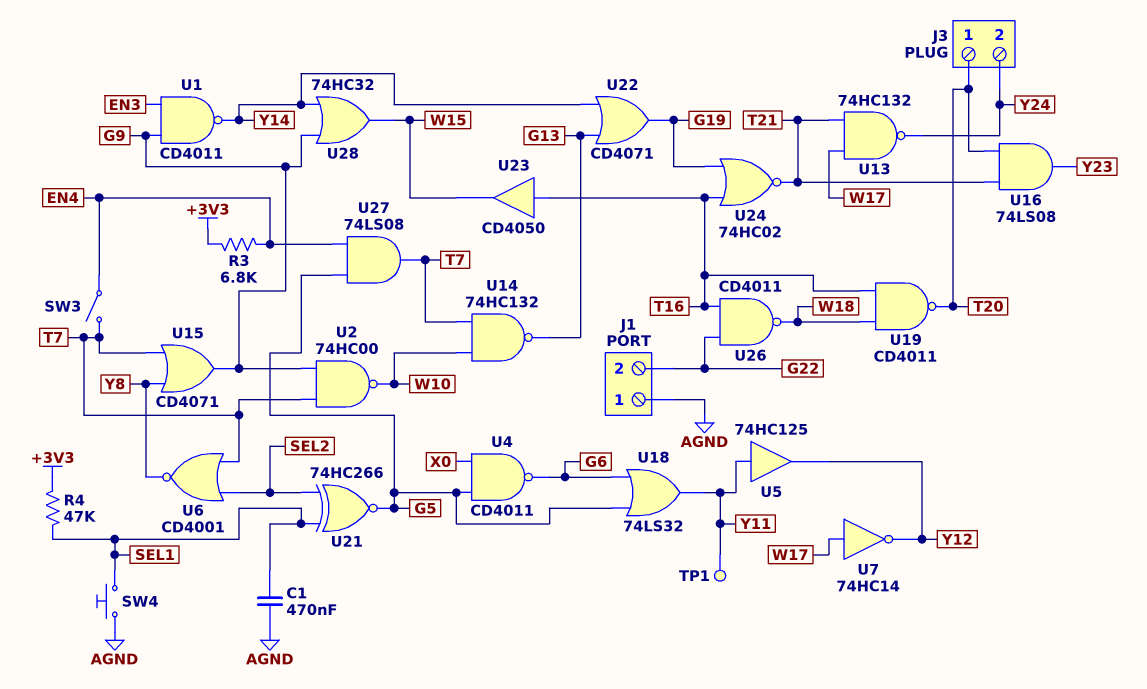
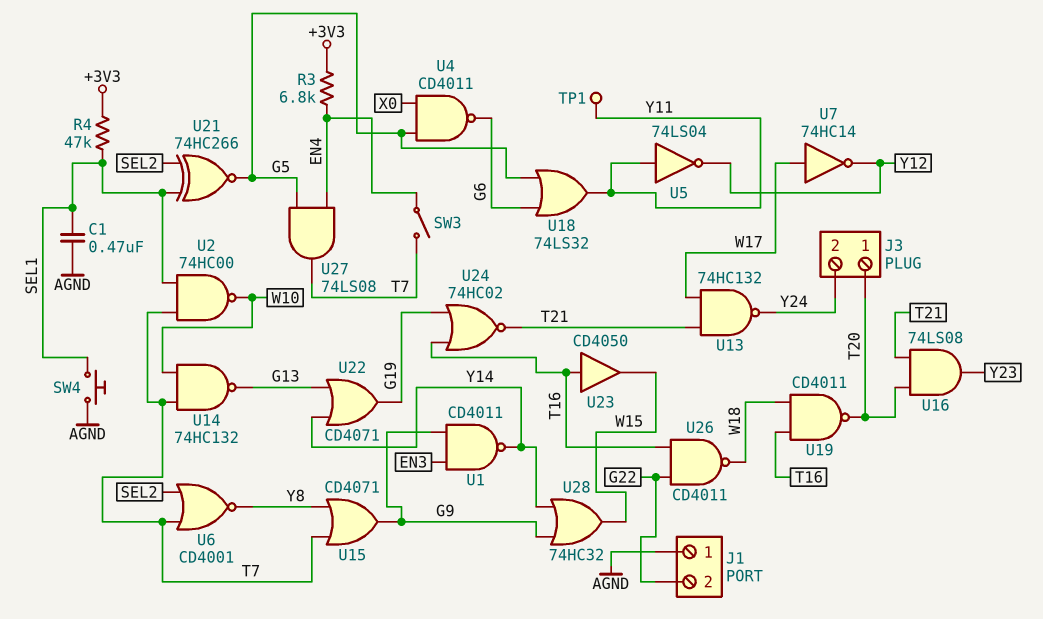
U2: NAND 74HC00 (in G9, in T7, out W10) -> NAND 74HC00 (in SEL1, in T7, out W10)
U5: buffer 74HC125 (in Y11, out Y12) -> NOT 74LS04 (in Y11, out Y12)

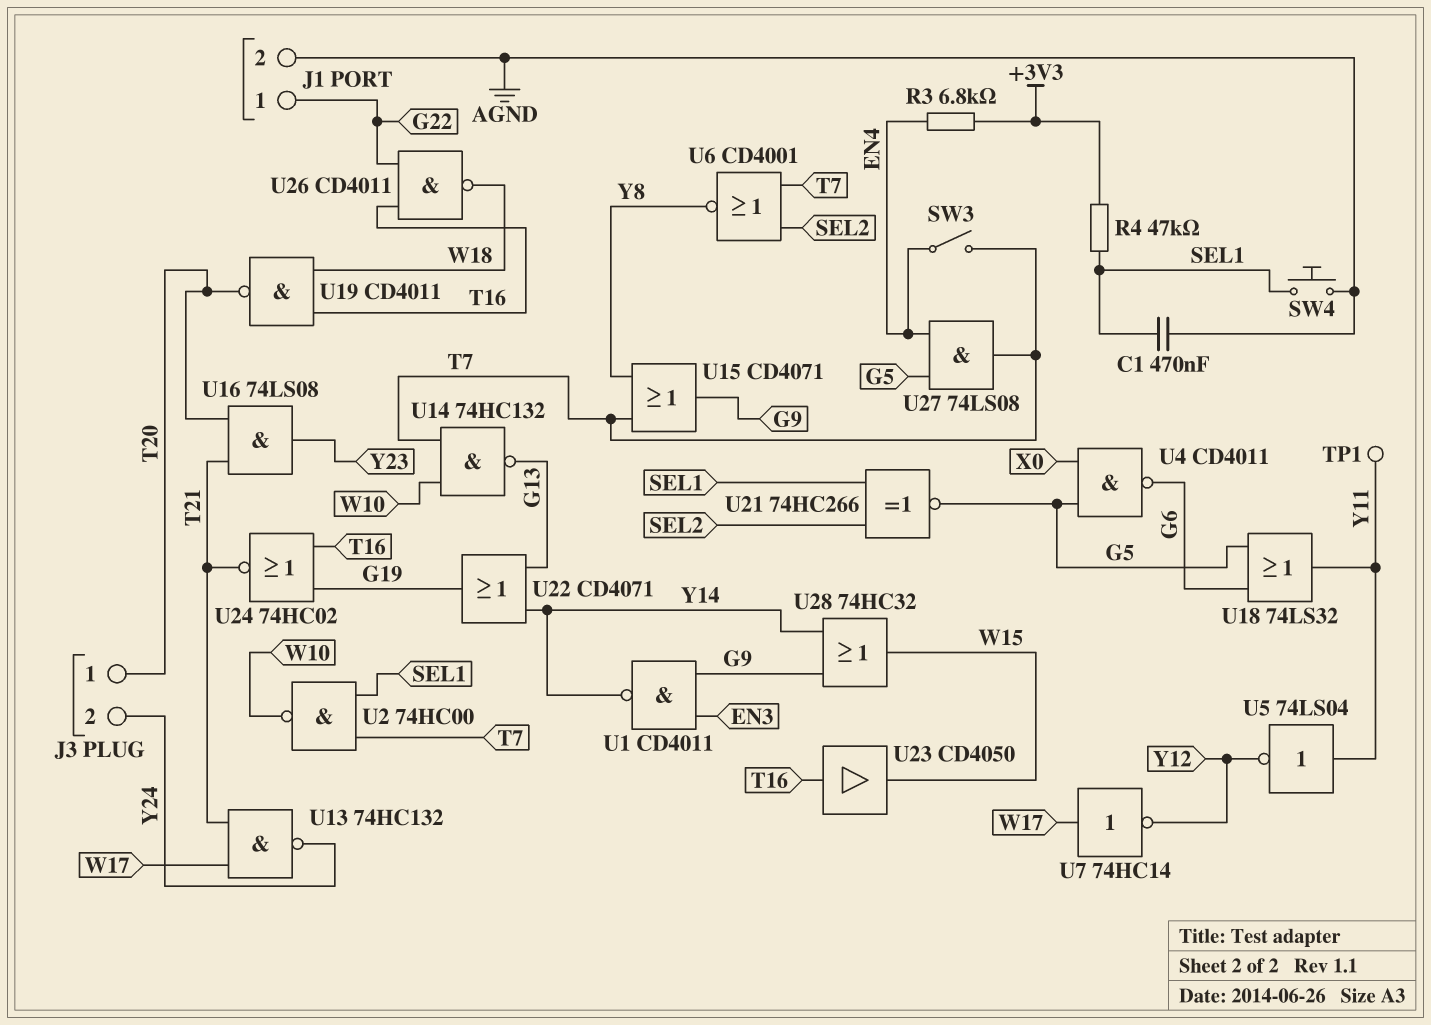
J1 pin 1: AGND -> G22
J1 pin 2: G22 -> AGND

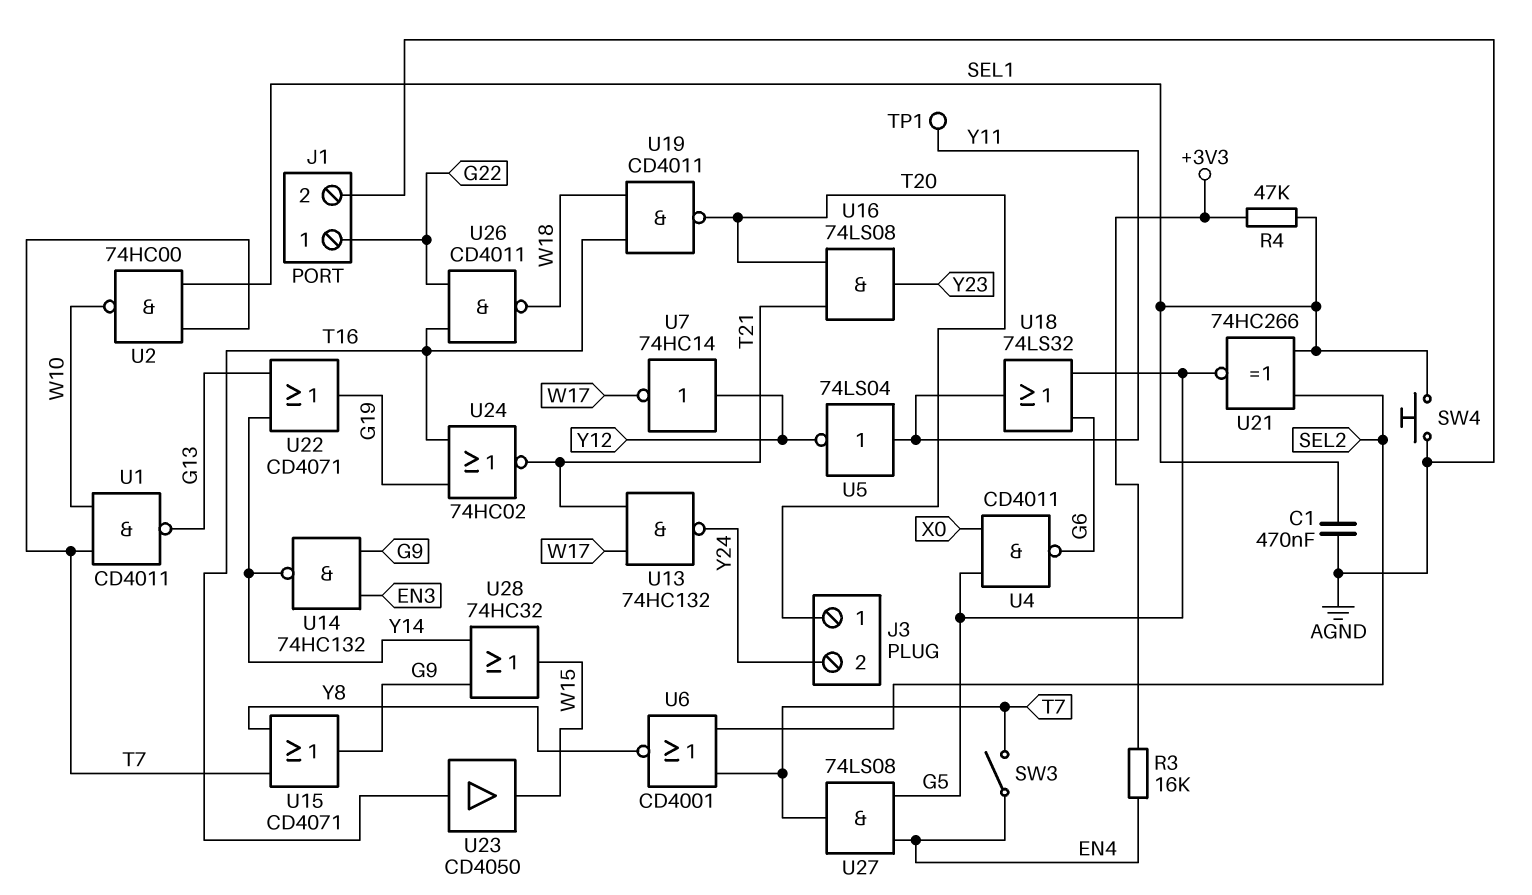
R3: 6.8k (+3V3, EN4) -> 16k (+3V3, EN4)
U1: NAND CD4011 (in EN3, in G9, out Y14) -> NAND CD4011 (in T7, in W10, out G13)
U7: NOT 74HC14 (in W17, out Y12) -> NOT 74HC14 (in Y12, out W17)
U14: NAND 74HC132 (in T7, in W10, out G13) -> NAND 74HC132 (in EN3, in G9, out Y14)

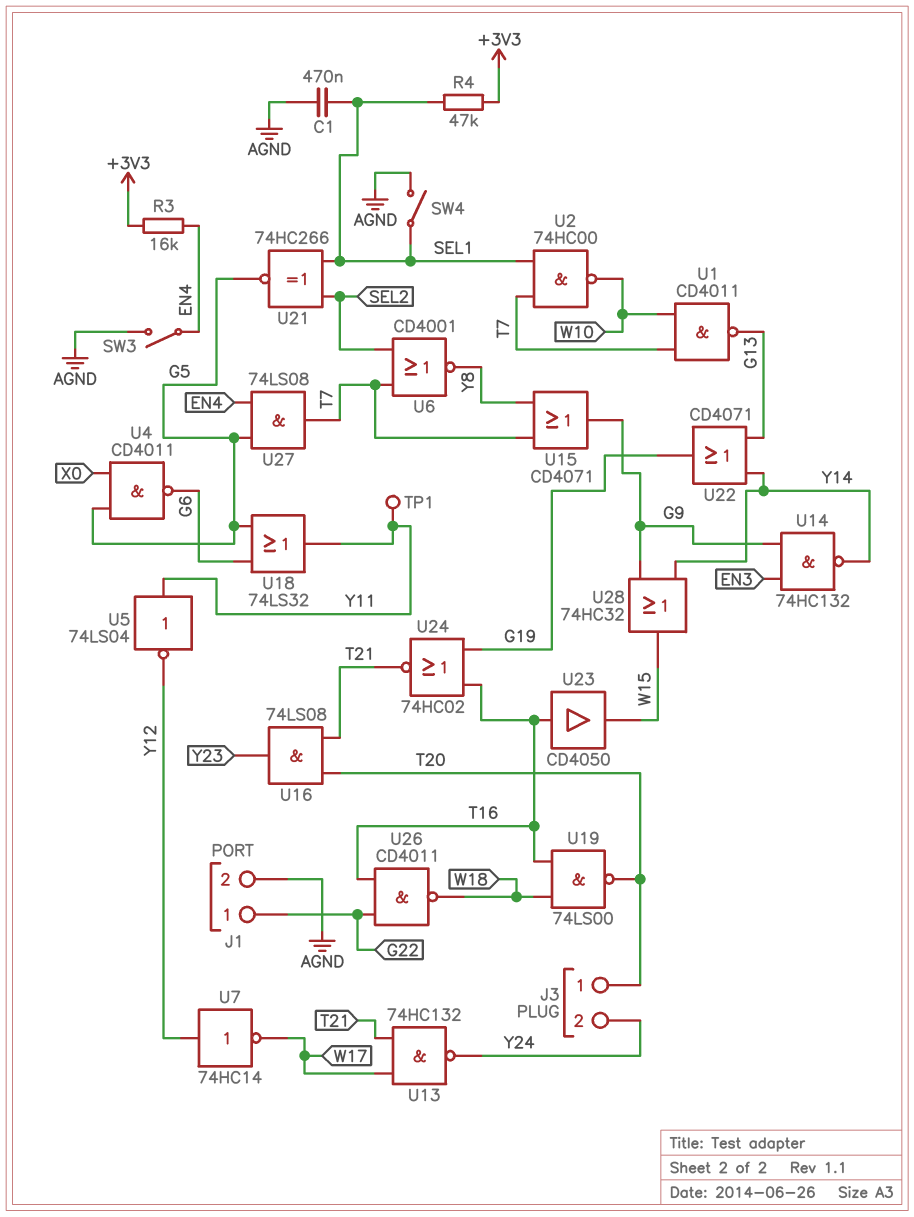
SW3: switch (EN4, T7) -> switch (AGND, EN4)
SW4: button (AGND, SEL1) -> switch (AGND, SEL1)
U19: NAND CD4011 (in T16, in W18, out T20) -> NAND 74LS00 (in T16, in W18, out T20)

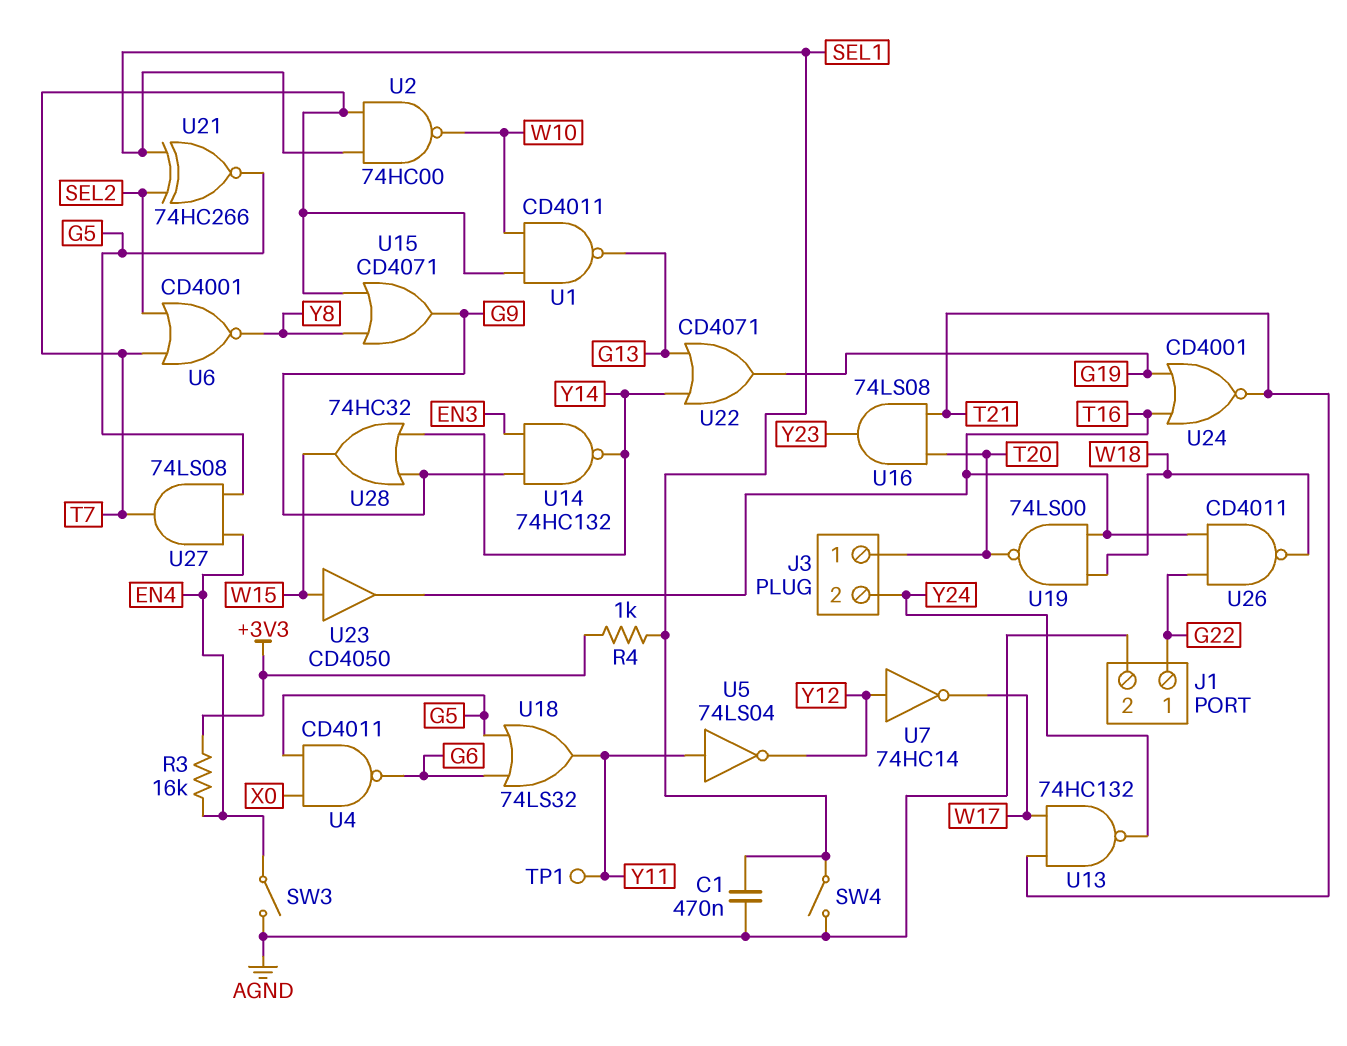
R4: 47k (+3V3, SEL1) -> 1k (+3V3, SEL1)
U23: buffer CD4050 (in T16, out W15) -> buffer CD4050 (in W15, out T16)
U24: NOR 74HC02 (in G19, in T16, out T21) -> NOR CD4001 (in G19, in T16, out T21)

